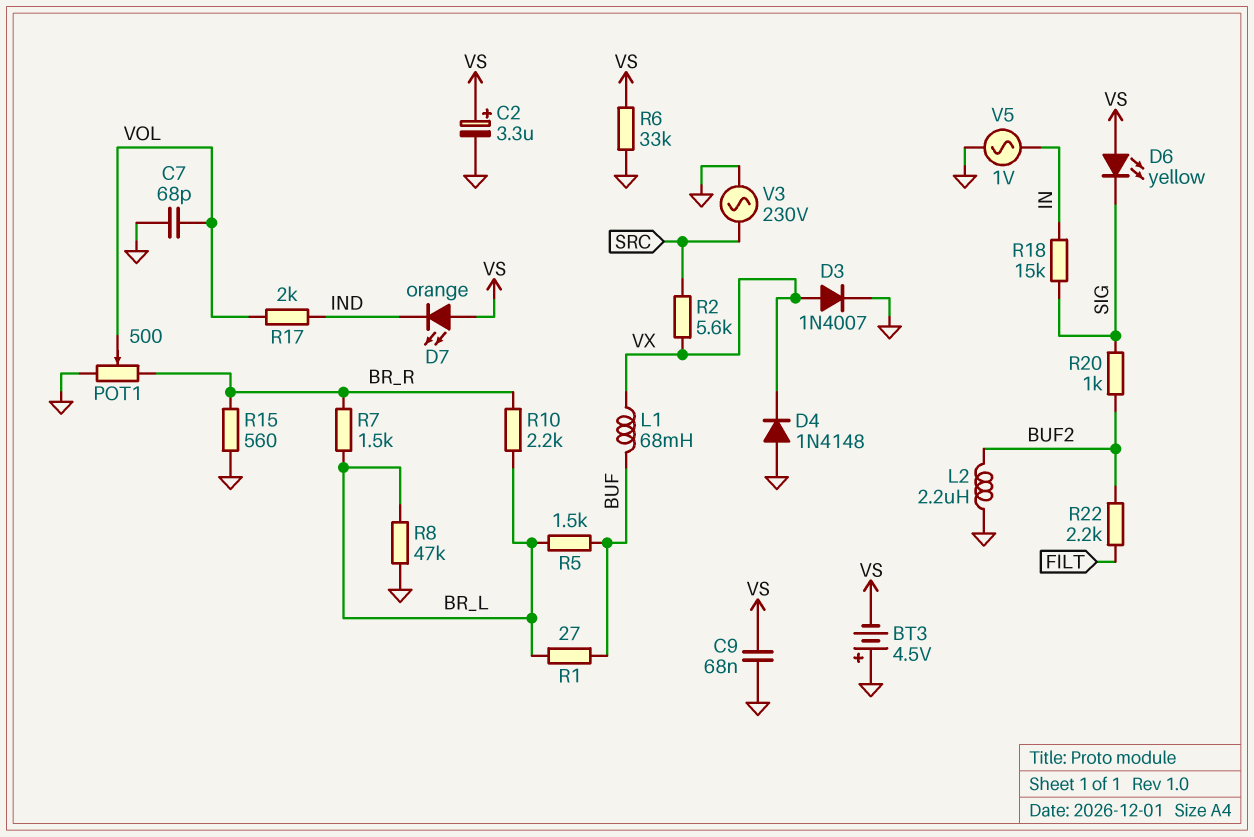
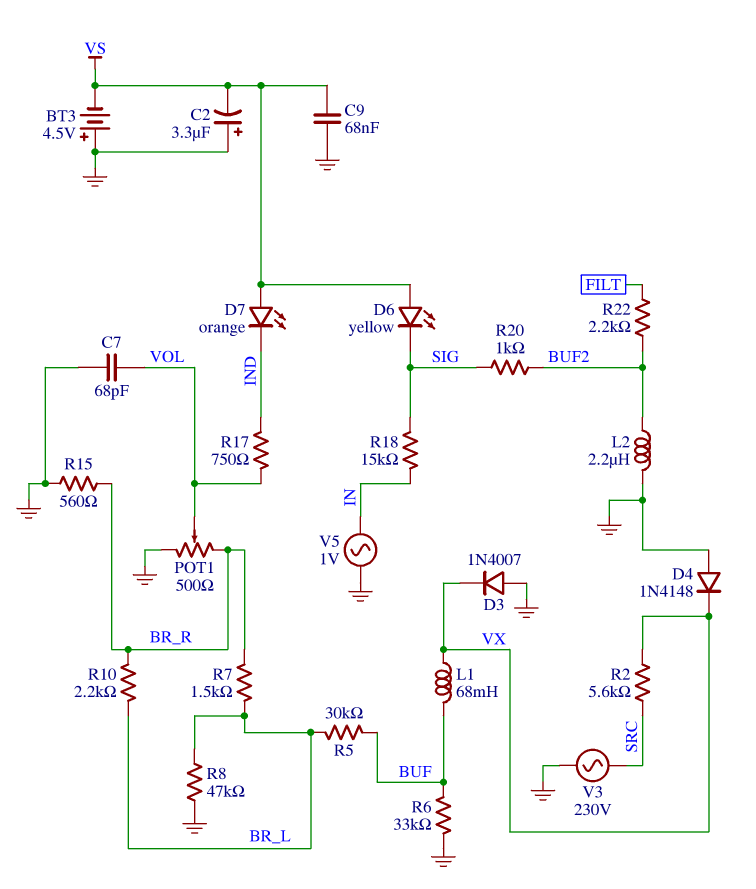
C2: 3.3uF (plus VS, minus GND) -> 3.3uF (plus GND, minus VS)
D3: diode 1N4007 (A VX, K GND) -> diode 1N4007 (A GND, K VX)
R1: 27 (BR_L, BUF) -> none
R5: 1.5k (BR_L, BUF) -> 30k (BR_L, BUF)
R6: 33k (GND, VS) -> 33k (BUF, GND)
R17: 2k (IND, VOL) -> 750 (IND, VOL)

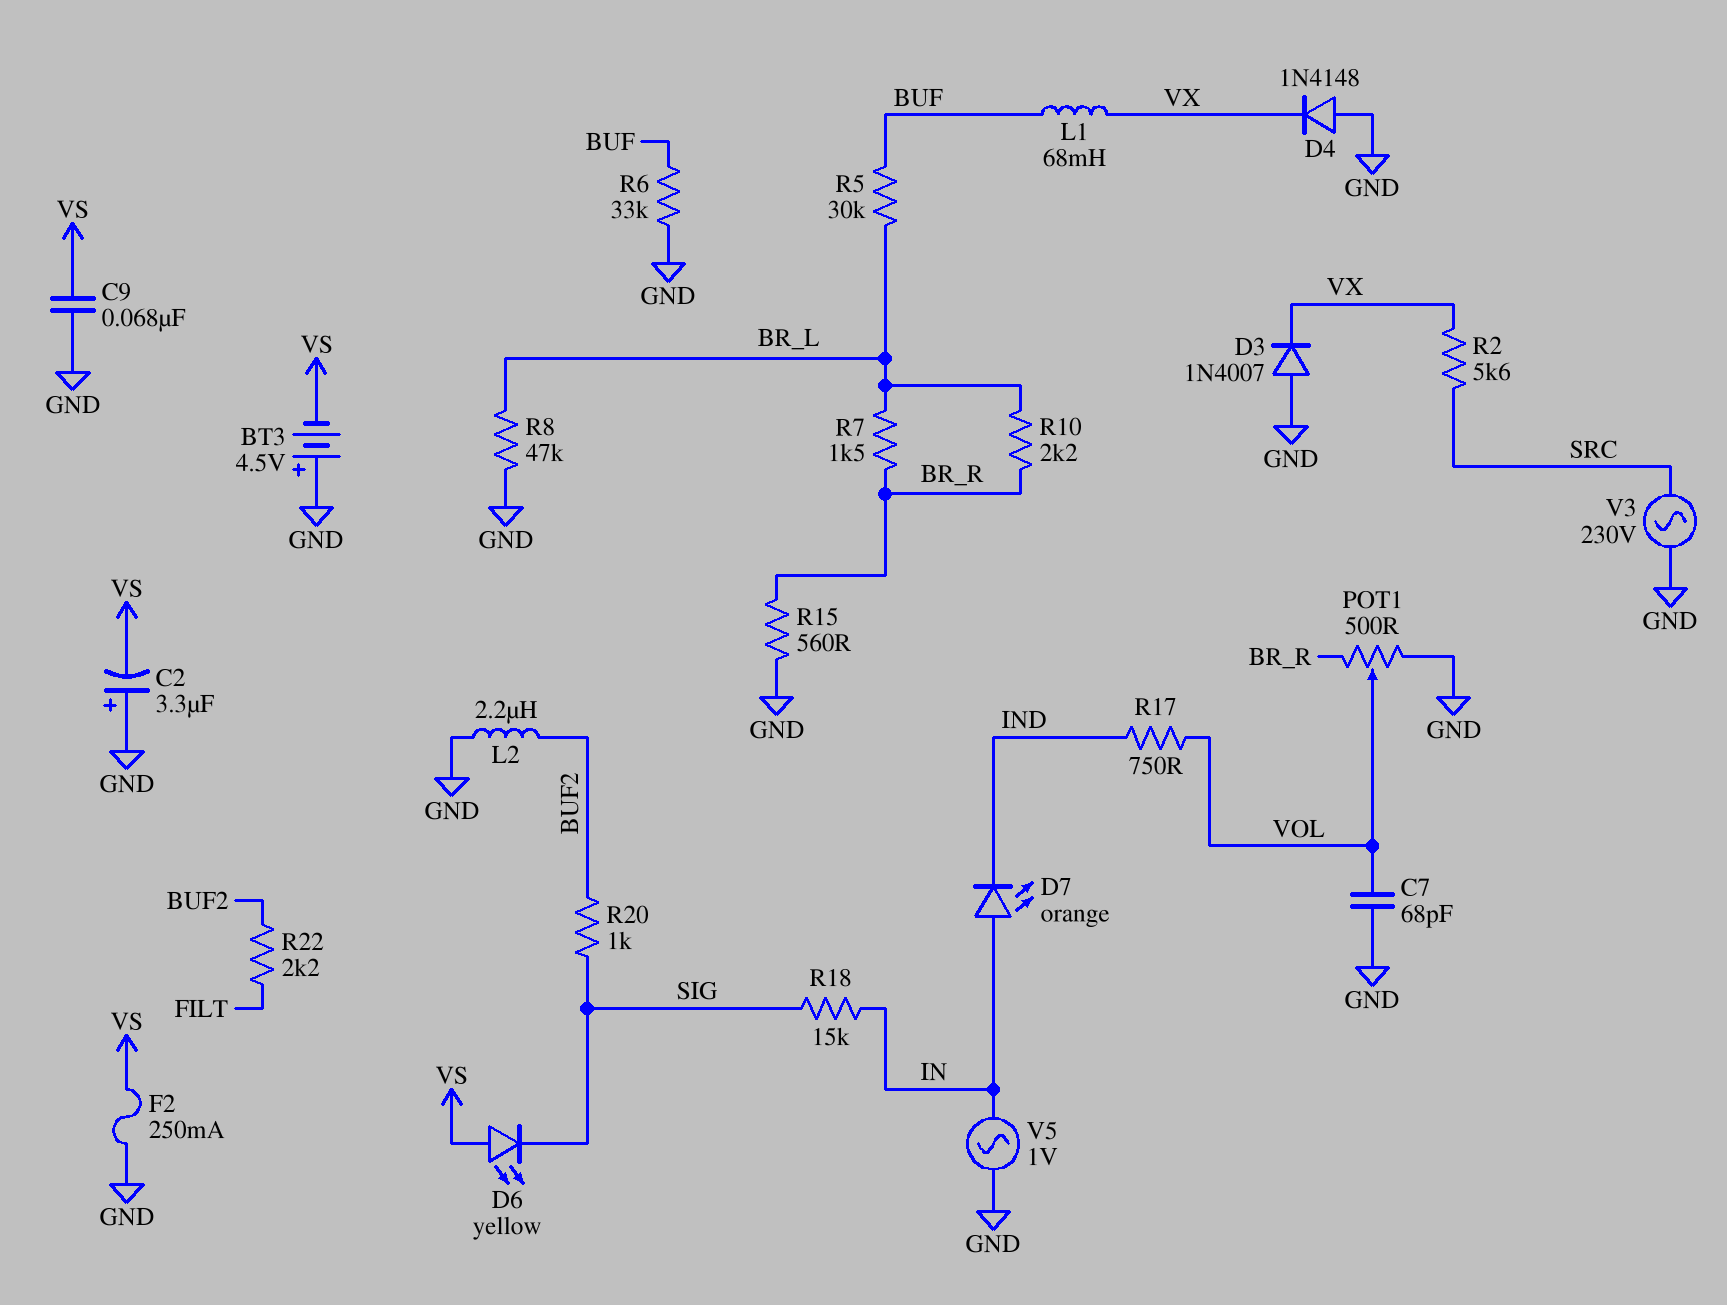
D7: LED orange (A VS, K IND) -> LED orange (A IN, K IND)
F2: none -> 250mA (GND, VS)

